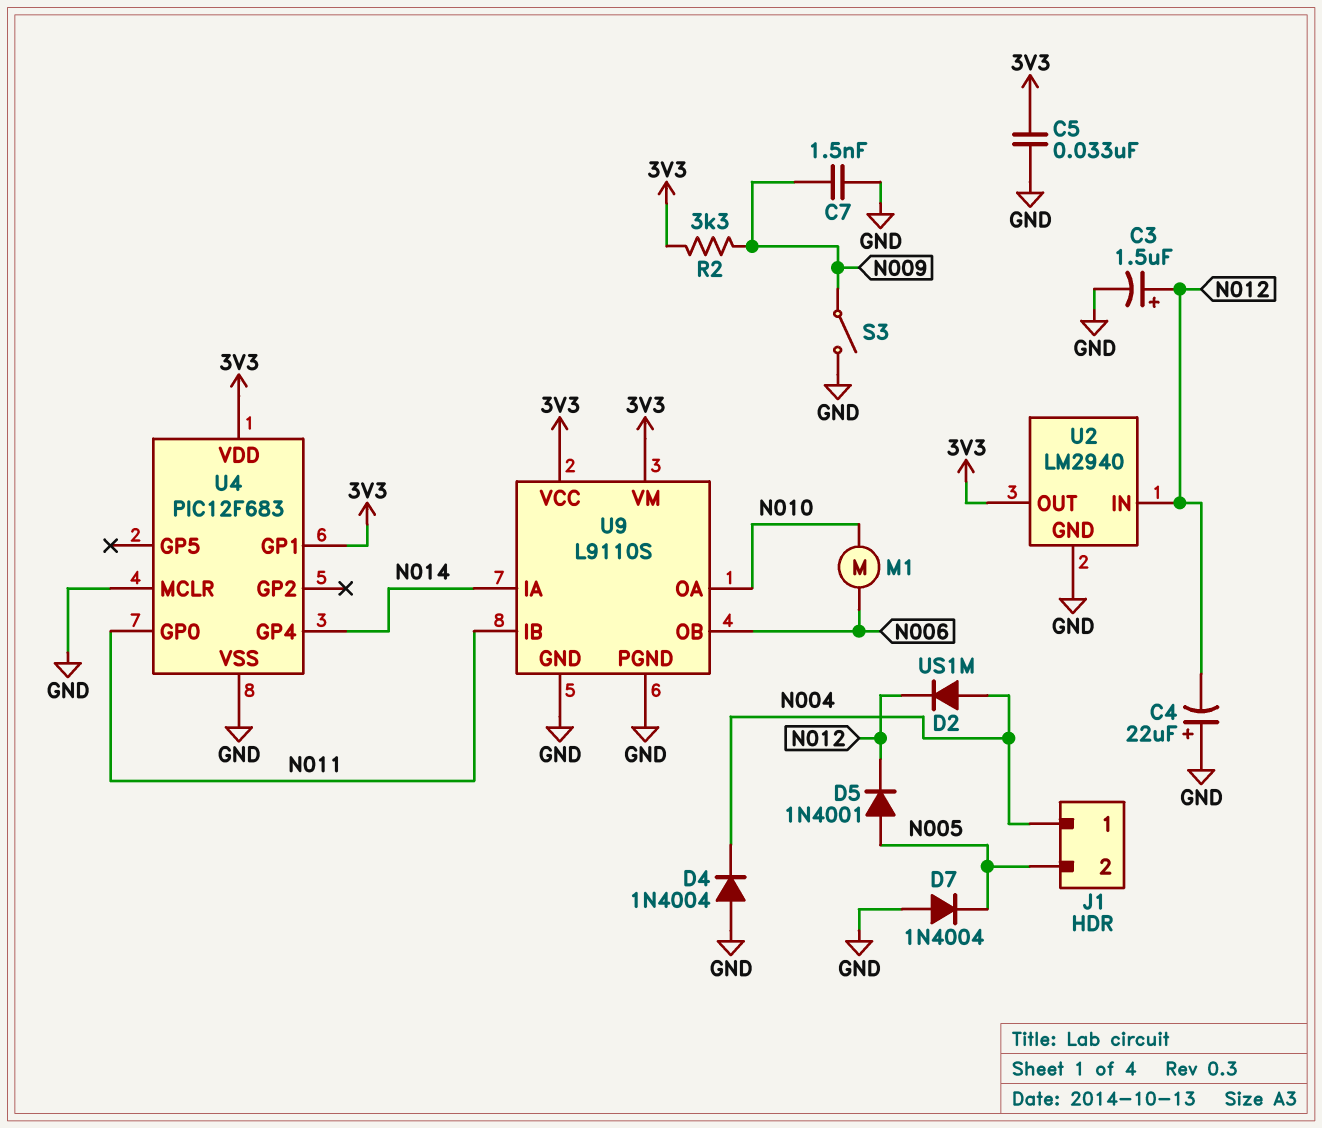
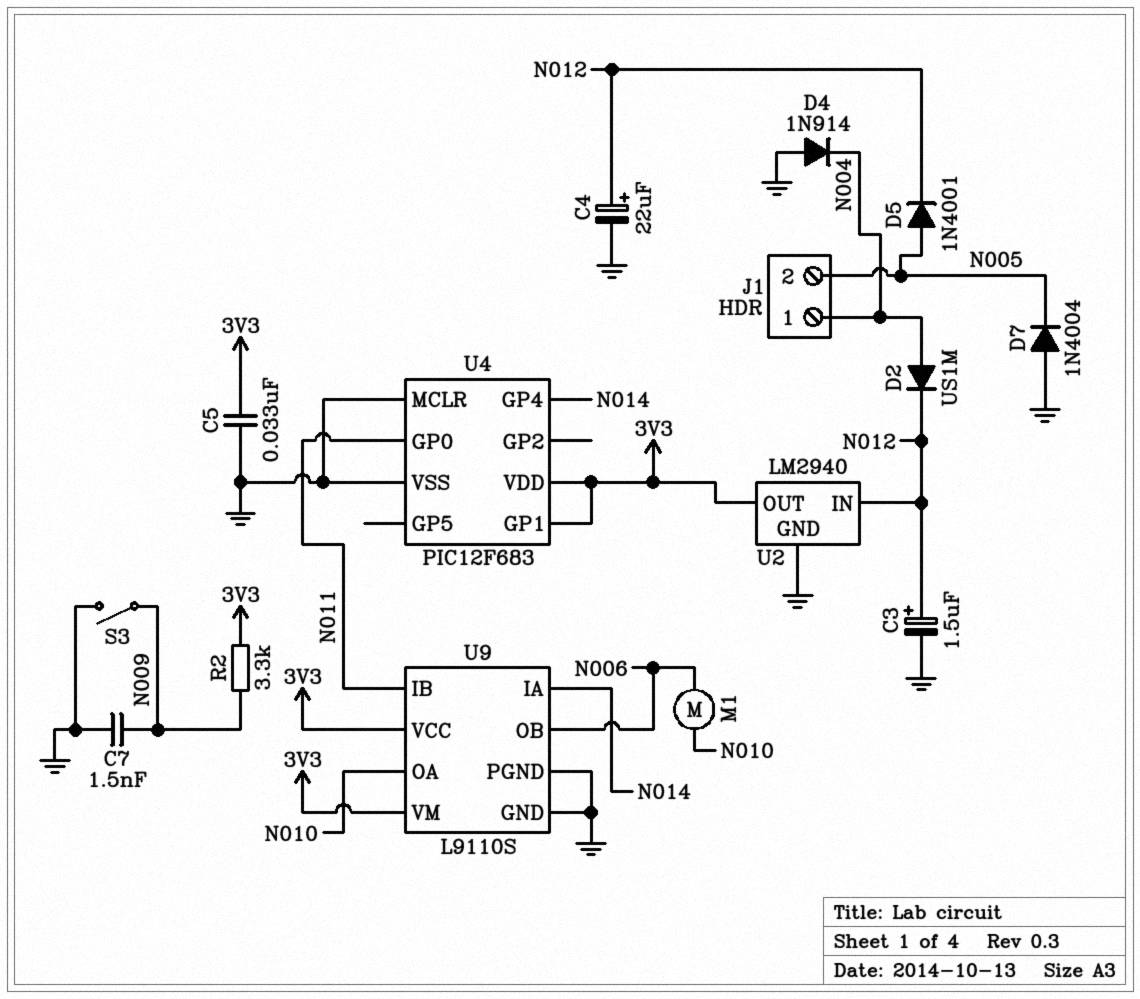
C4: 22uF (plus GND, minus N012) -> 22uF (plus N012, minus GND)
D4: diode 1N4004 (A GND, K N004) -> diode 1N914 (A GND, K N004)

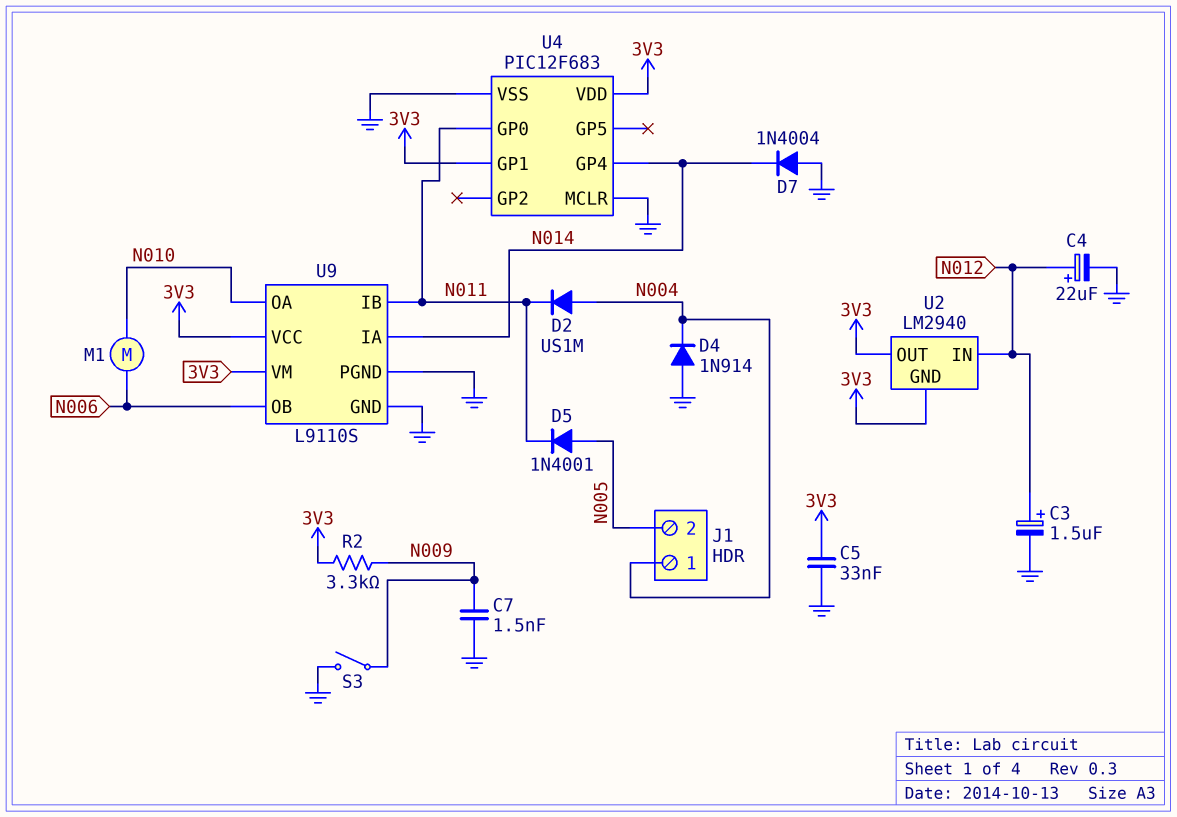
D2: diode US1M (A N004, K N012) -> diode US1M (A N004, K N011)
D5: diode 1N4001 (A N005, K N012) -> diode 1N4001 (A N005, K N011)
D7: diode 1N4004 (A GND, K N005) -> diode 1N4004 (A GND, K N014)
U2 pin GND: GND -> 3V3

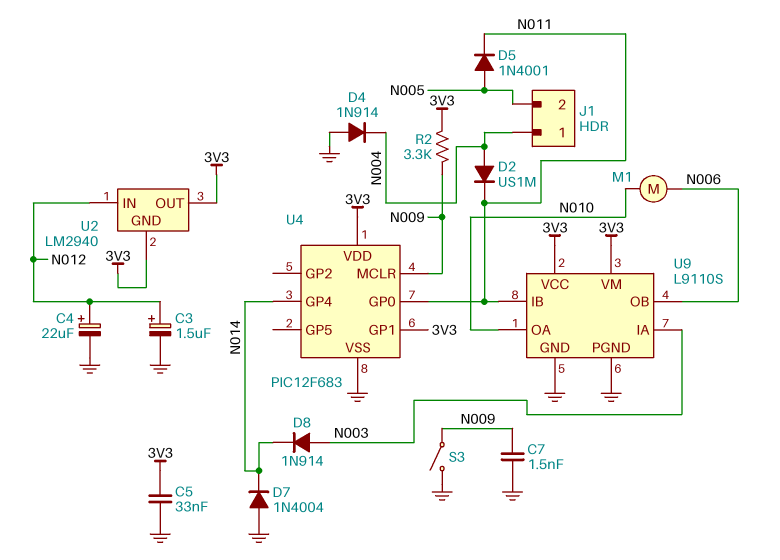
D8: none -> diode 1N914 (A N003, K N014)
U4 pin MCLR: GND -> N009
U9 pin IA: N014 -> N003

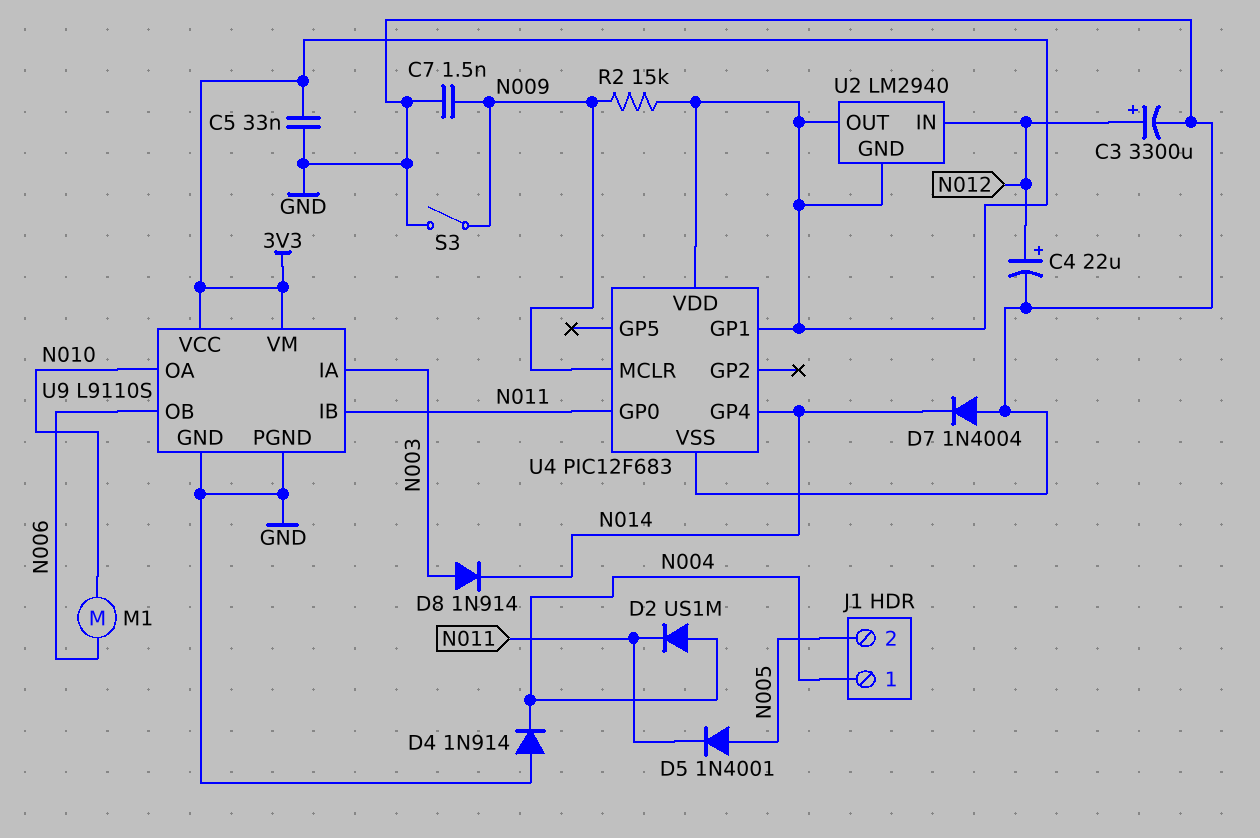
C3: 1.5uF (plus N012, minus GND) -> 3300uF (plus N012, minus GND)
R2: 3.3k (3V3, N009) -> 15k (3V3, N009)

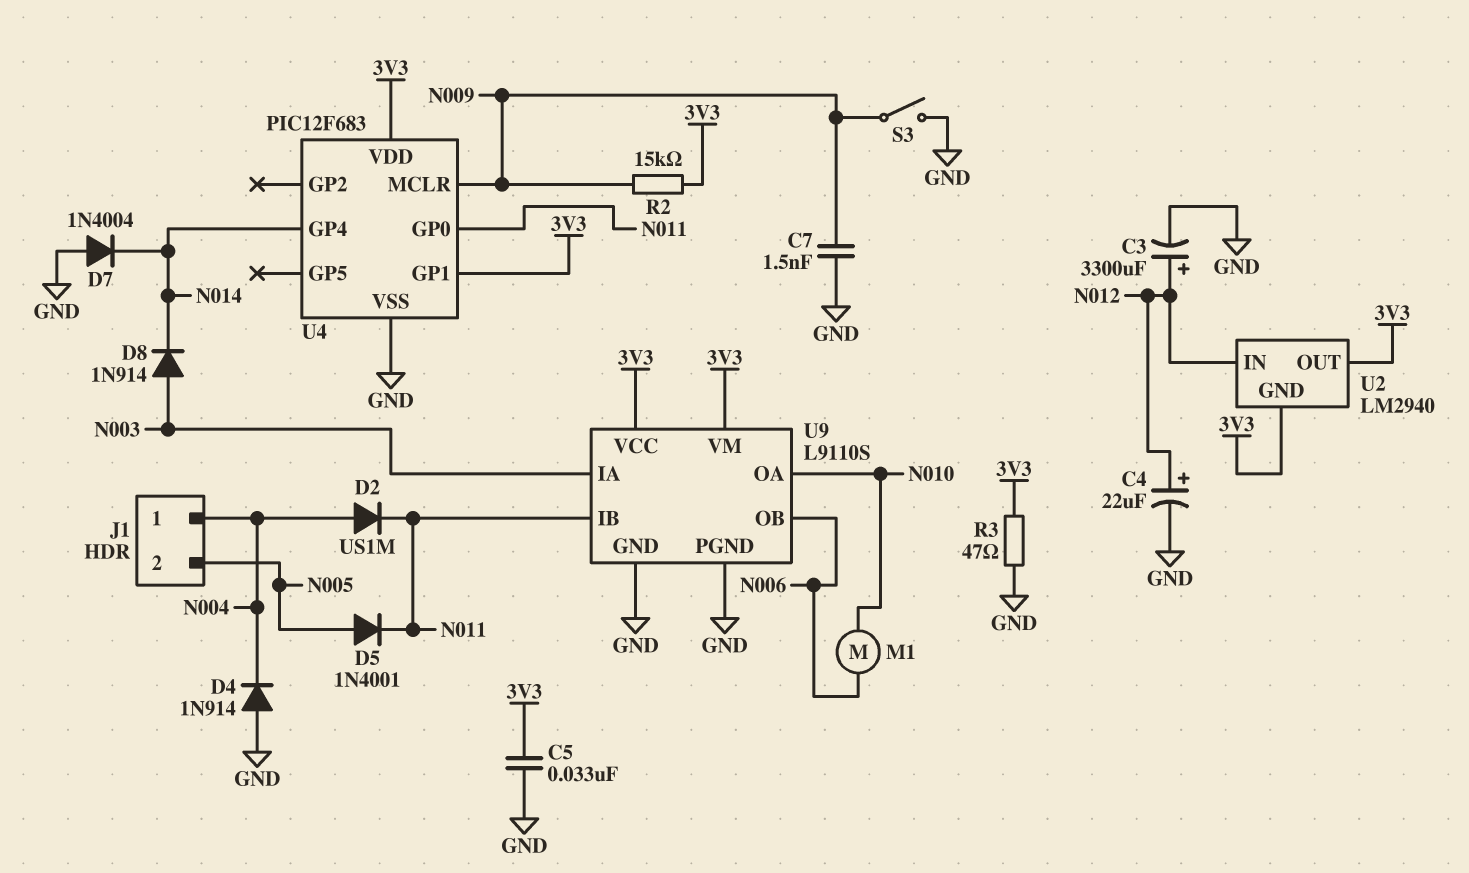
R3: none -> 47 (3V3, GND)

